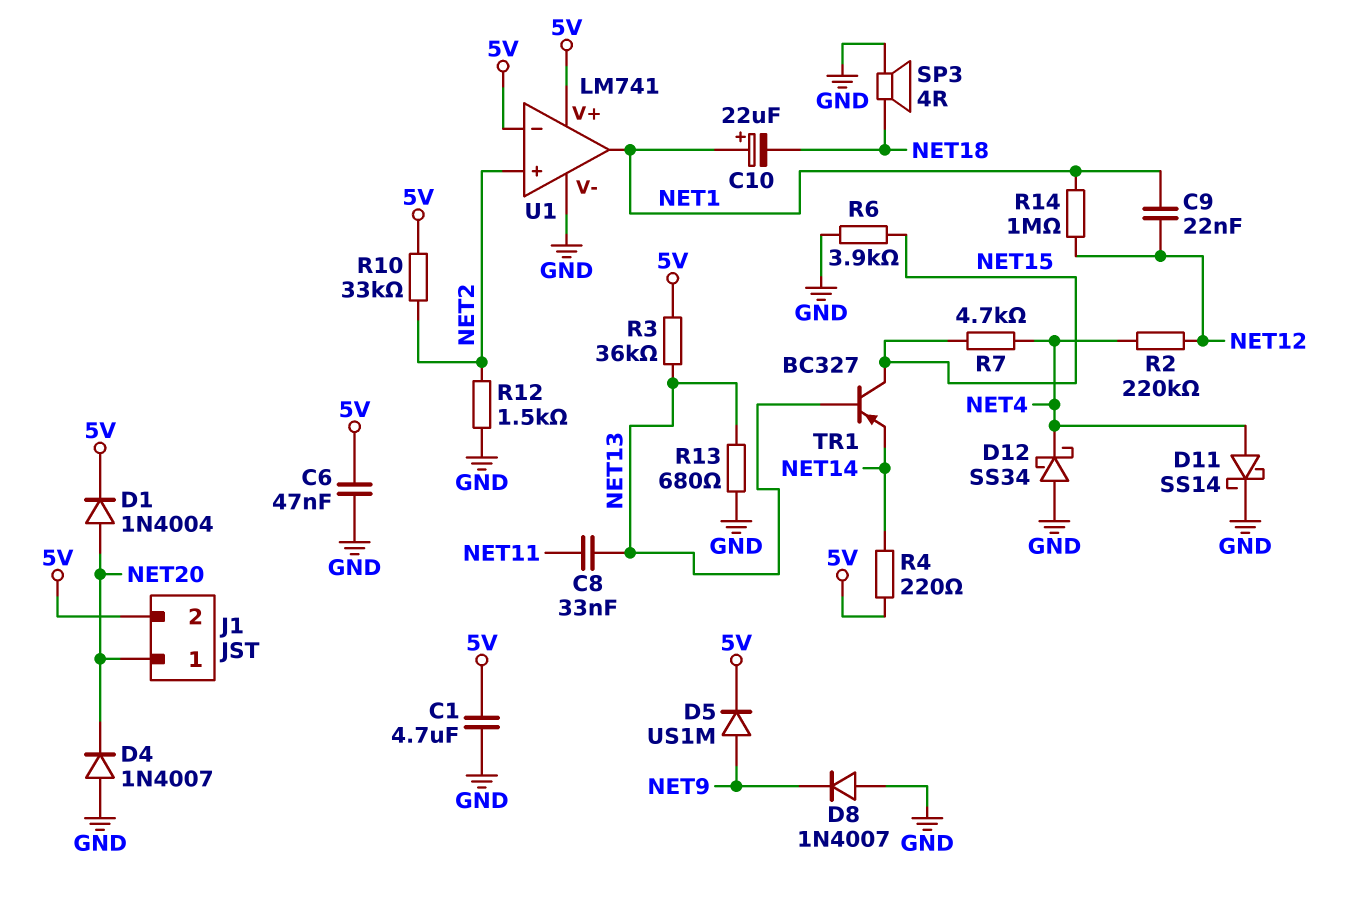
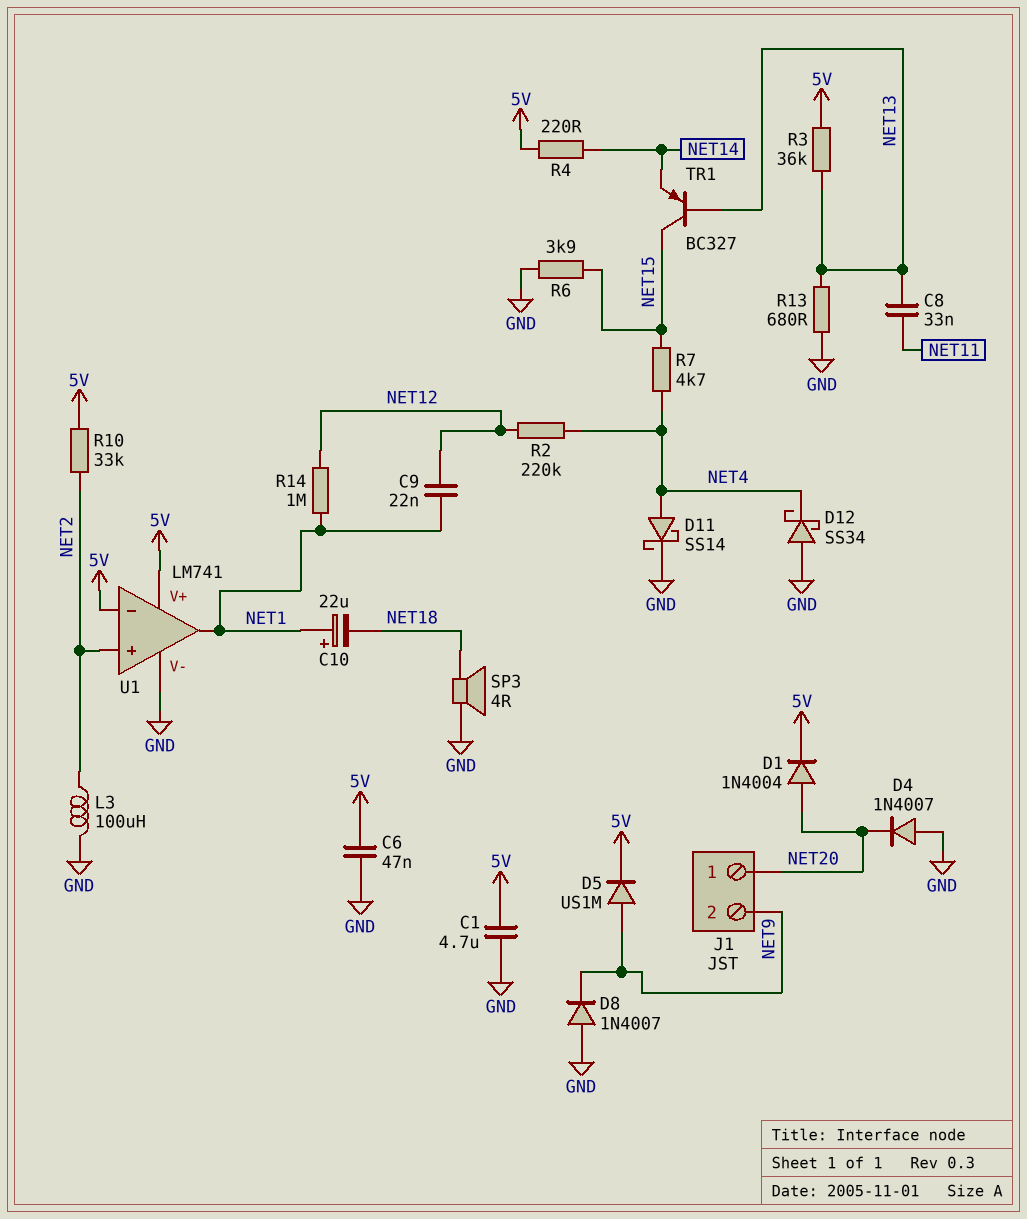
J1 pin 2: 5V -> NET9
L3: none -> 100uH (GND, NET2)
R12: 1.5k (GND, NET2) -> none

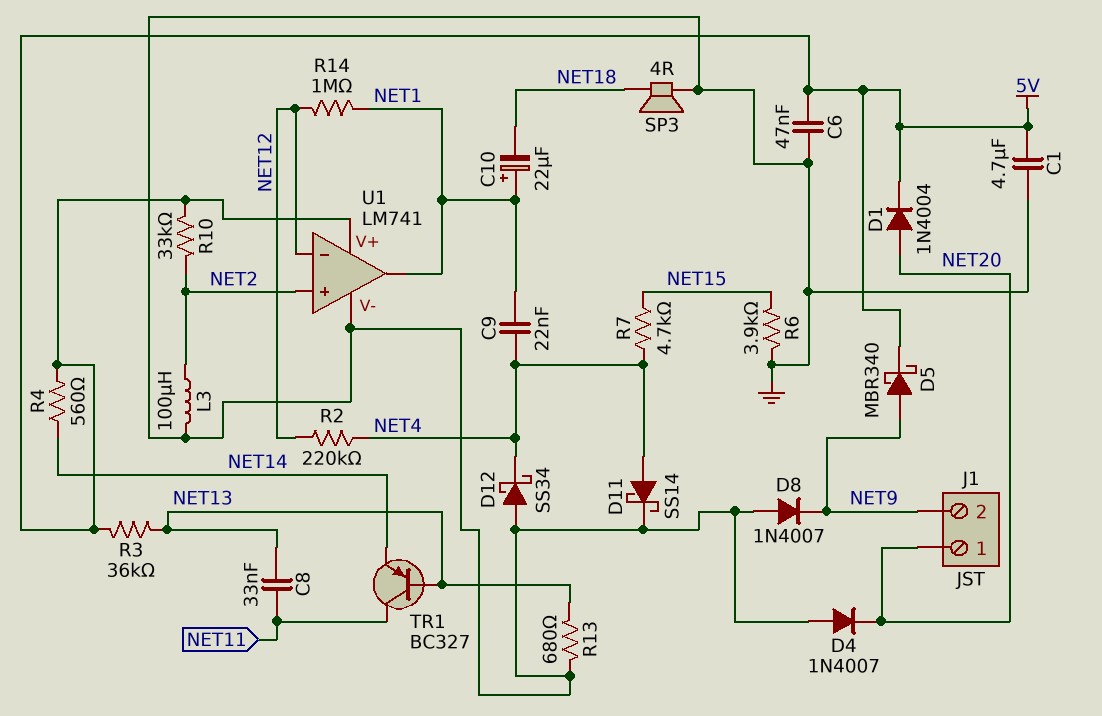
C9: 22nF (NET1, NET12) -> 22nF (NET1, NET4)
D5: diode US1M (A NET9, K 5V) -> schottky MBR340 (A NET9, K 5V)
R4: 220 (5V, NET14) -> 560 (5V, NET14)
TR1: PNP BC327 (B NET13, C NET15, E NET14) -> PNP BC327 (B NET13, C NET11, E NET14)
U1 pin in-: 5V -> NET12

